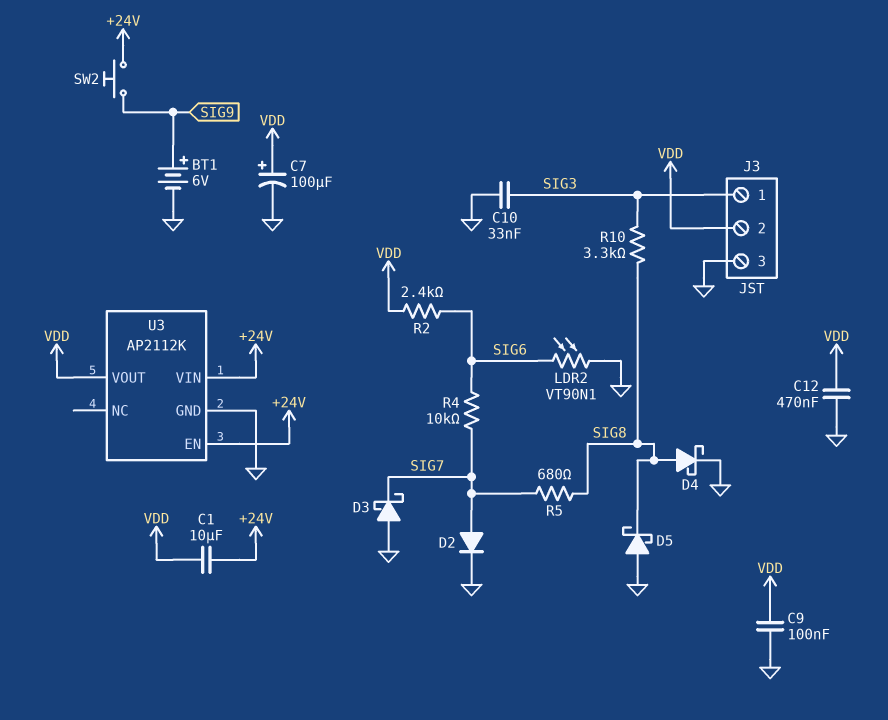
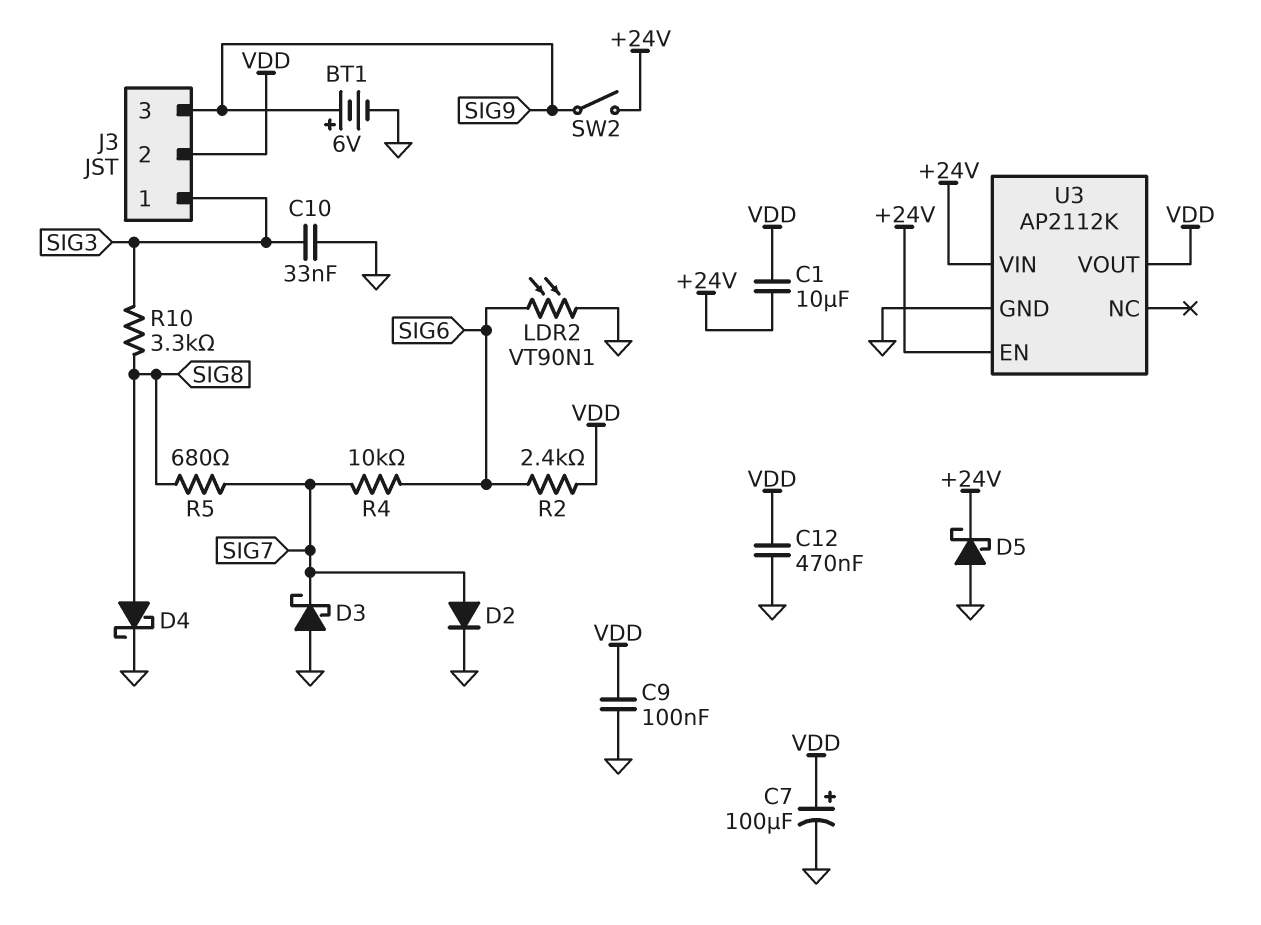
D5: schottky (A GND, K SIG8) -> schottky (A GND, K +24V)
J3 pin 3: GND -> SIG9
SW2: button (+24V, SIG9) -> switch (+24V, SIG9)

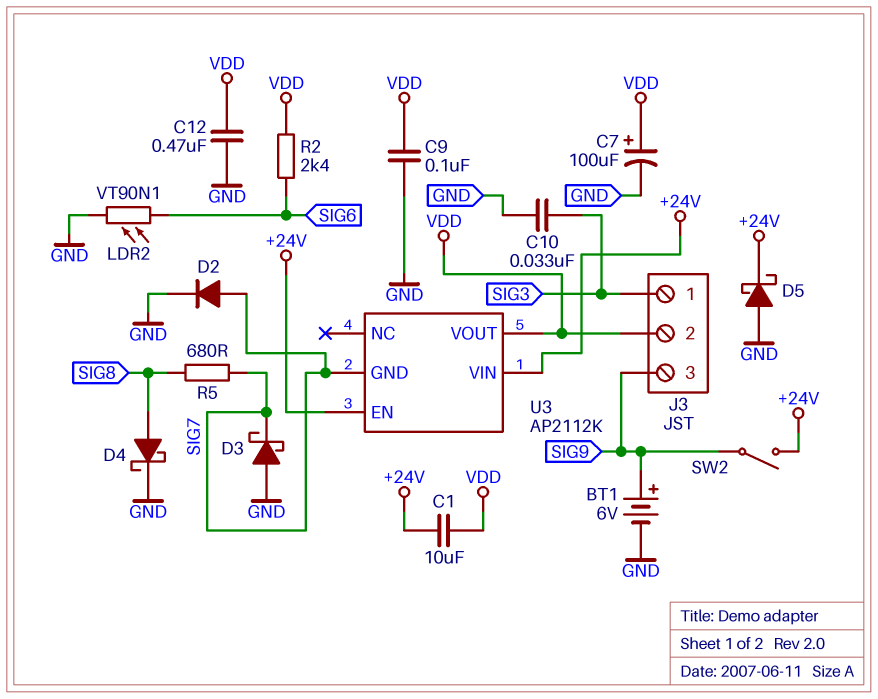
R4: 10k (SIG6, SIG7) -> none
R10: 3.3k (SIG3, SIG8) -> none
U3 pin GND: GND -> SIG7

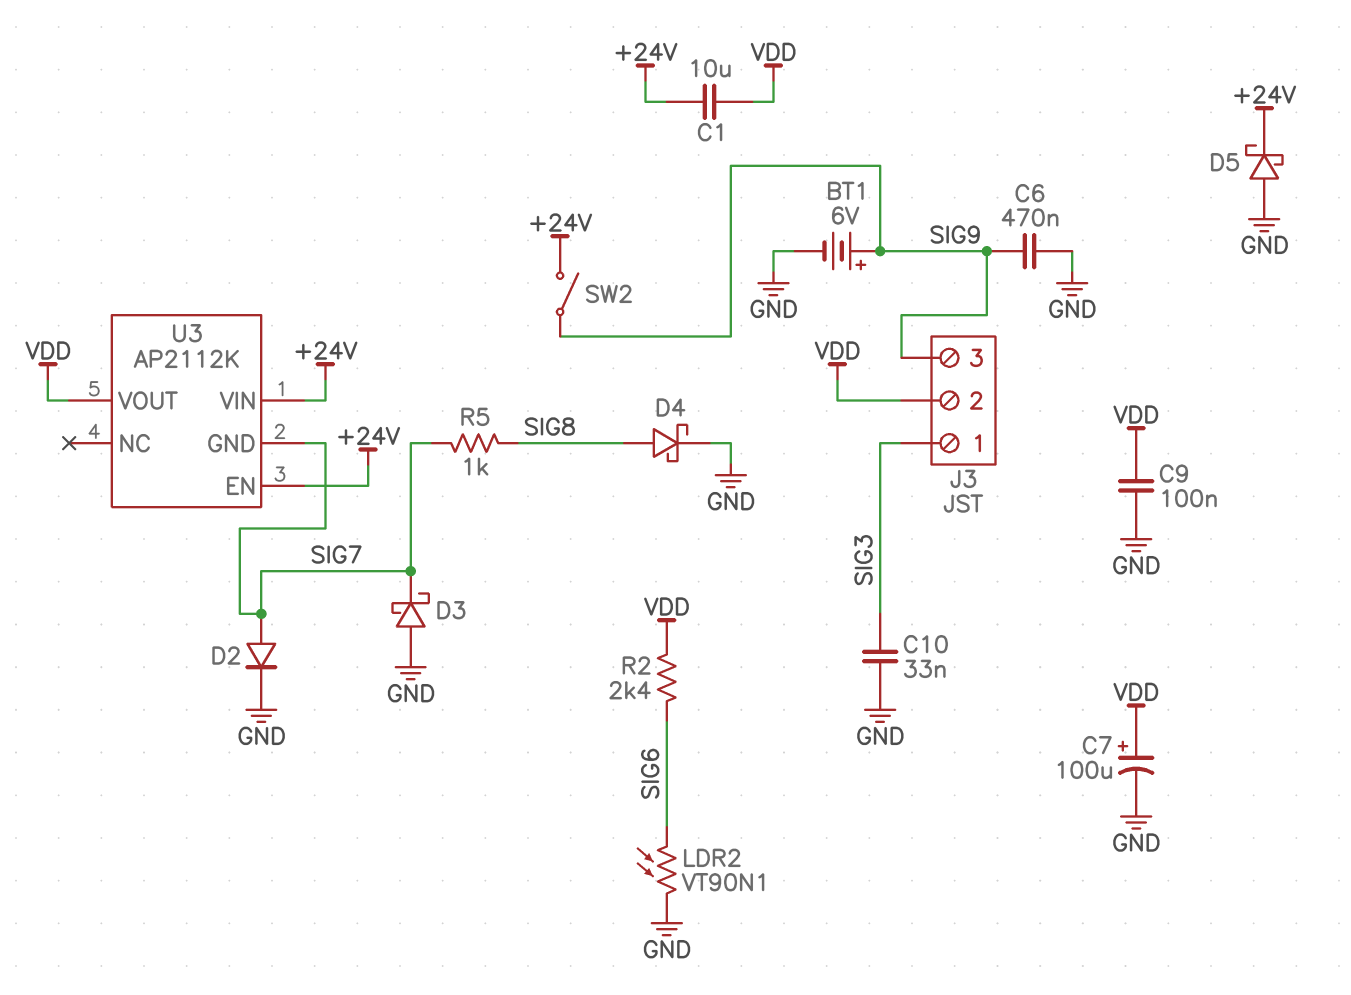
C6: none -> 470nF (GND, SIG9)
C12: 470nF (GND, VDD) -> none
R5: 680 (SIG7, SIG8) -> 1k (SIG7, SIG8)

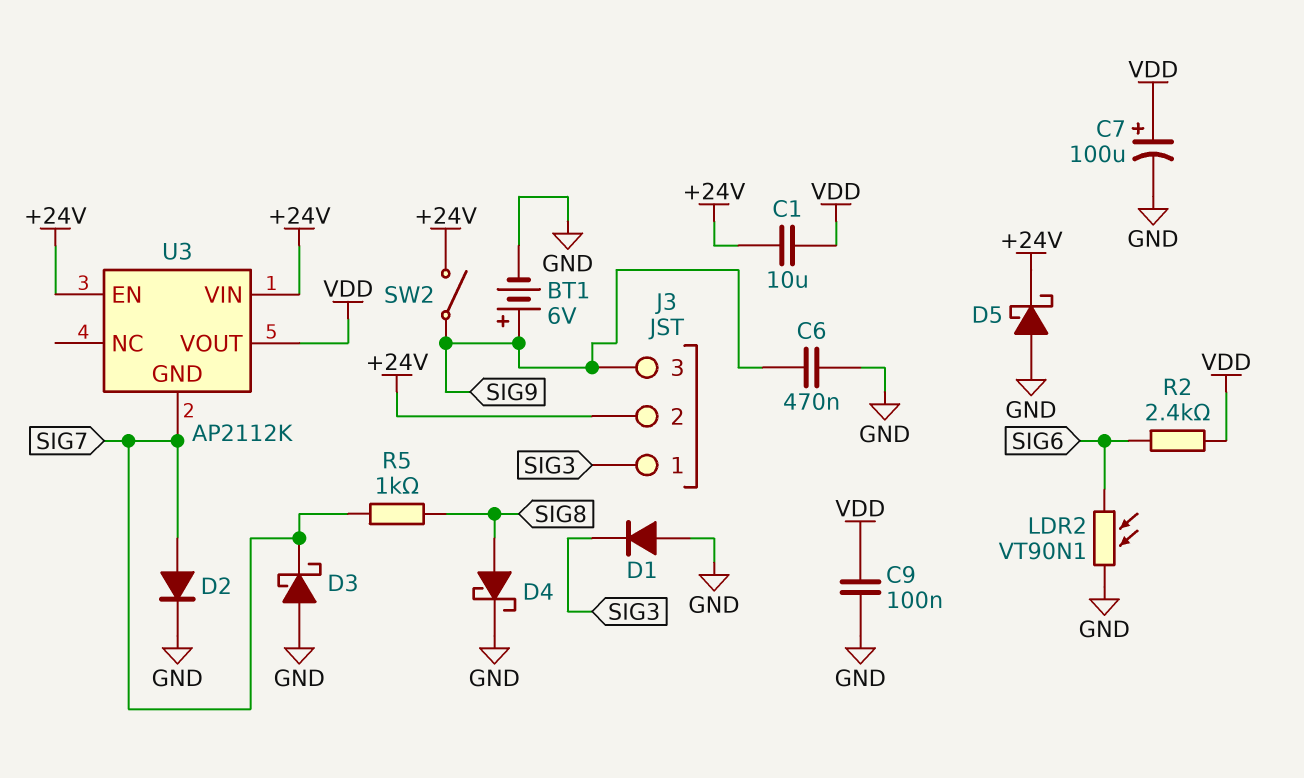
C10: 33nF (GND, SIG3) -> none
D1: none -> diode (A GND, K SIG3)
J3 pin 2: VDD -> +24V

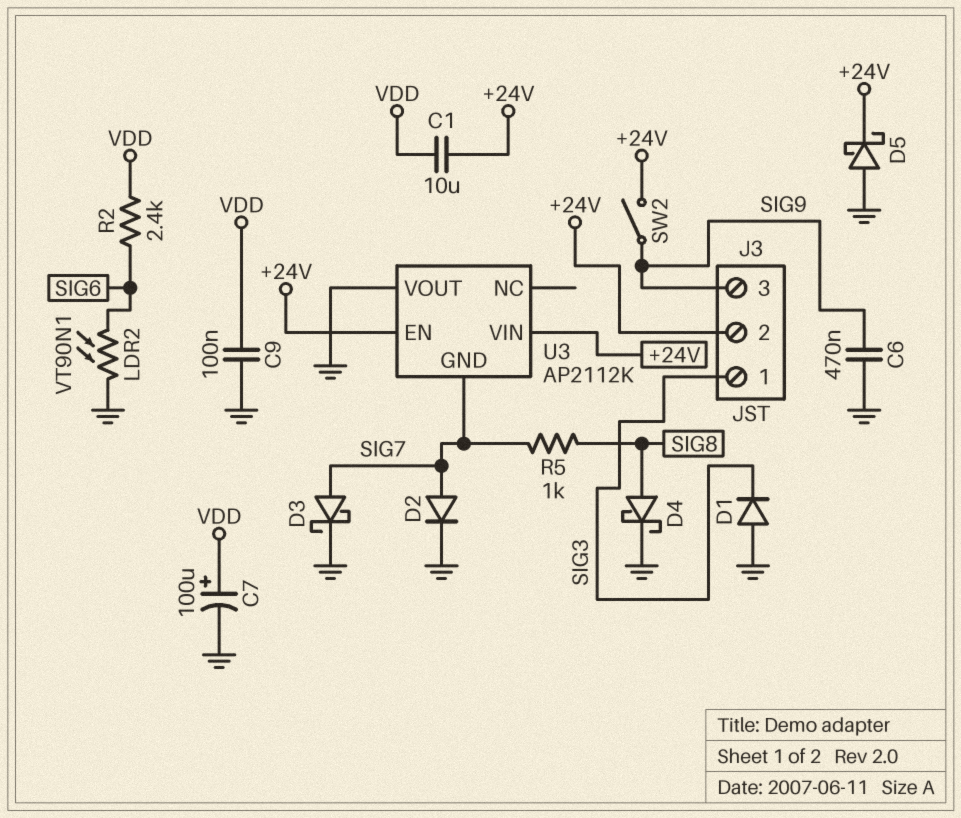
BT1: 6V (plus SIG9, minus GND) -> none
D3: schottky (A GND, K SIG7) -> schottky (A SIG7, K GND)
U3 pin VOUT: VDD -> GND

